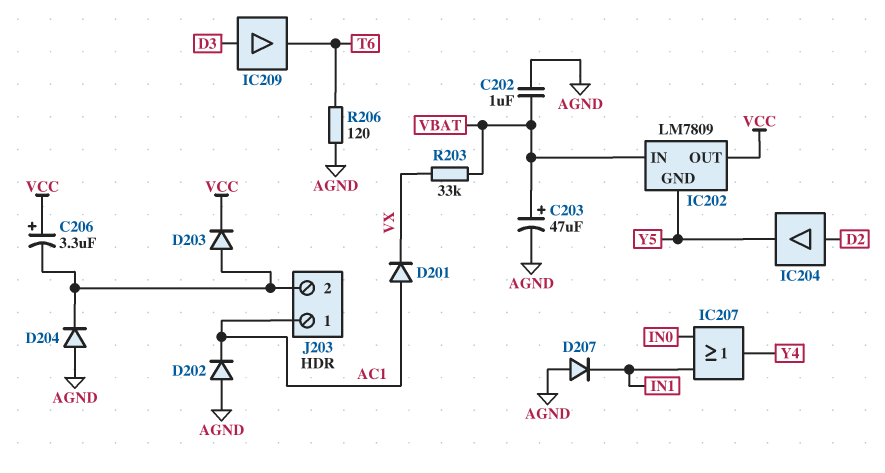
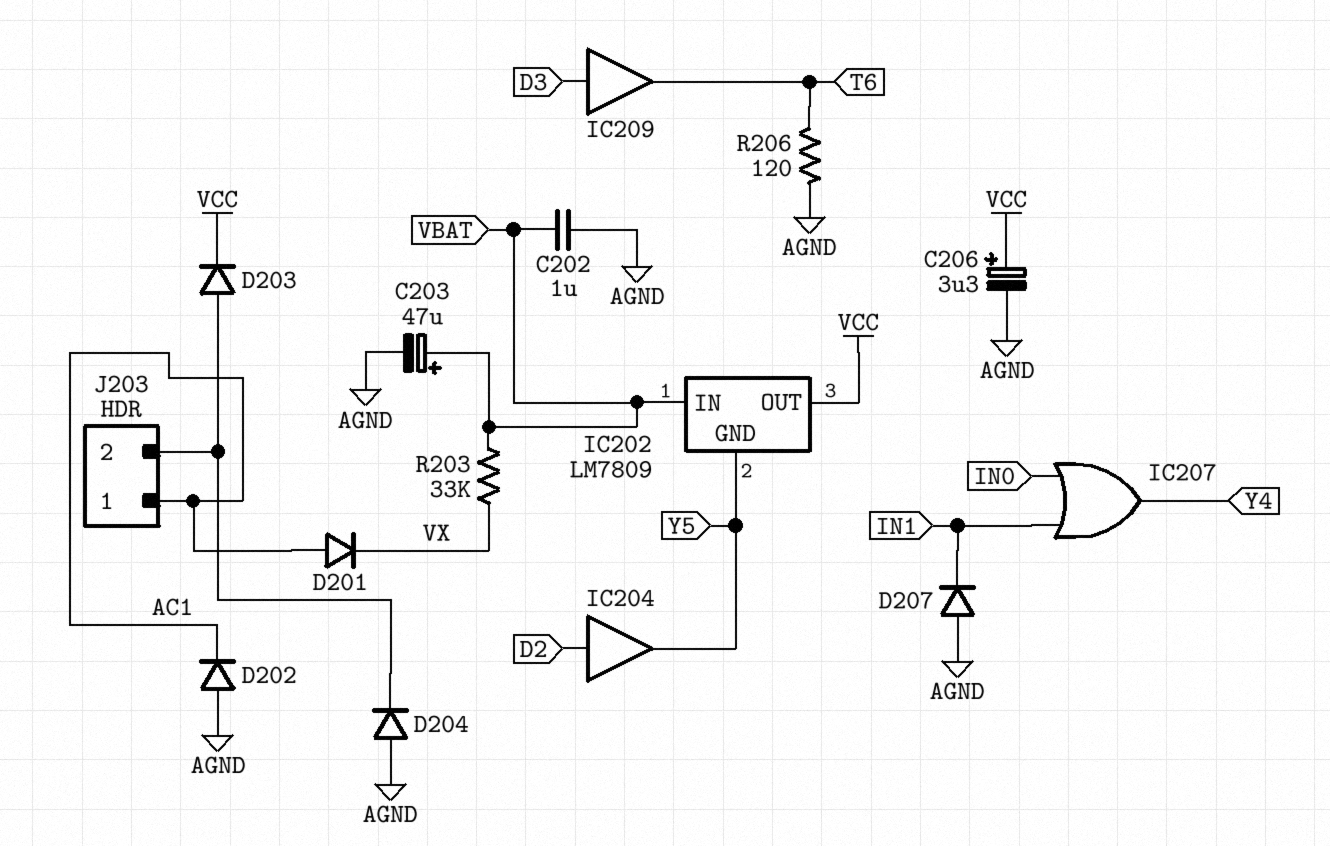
C206: 3.3uF (plus VCC, minus J203/2) -> 3.3uF (plus VCC, minus AGND)

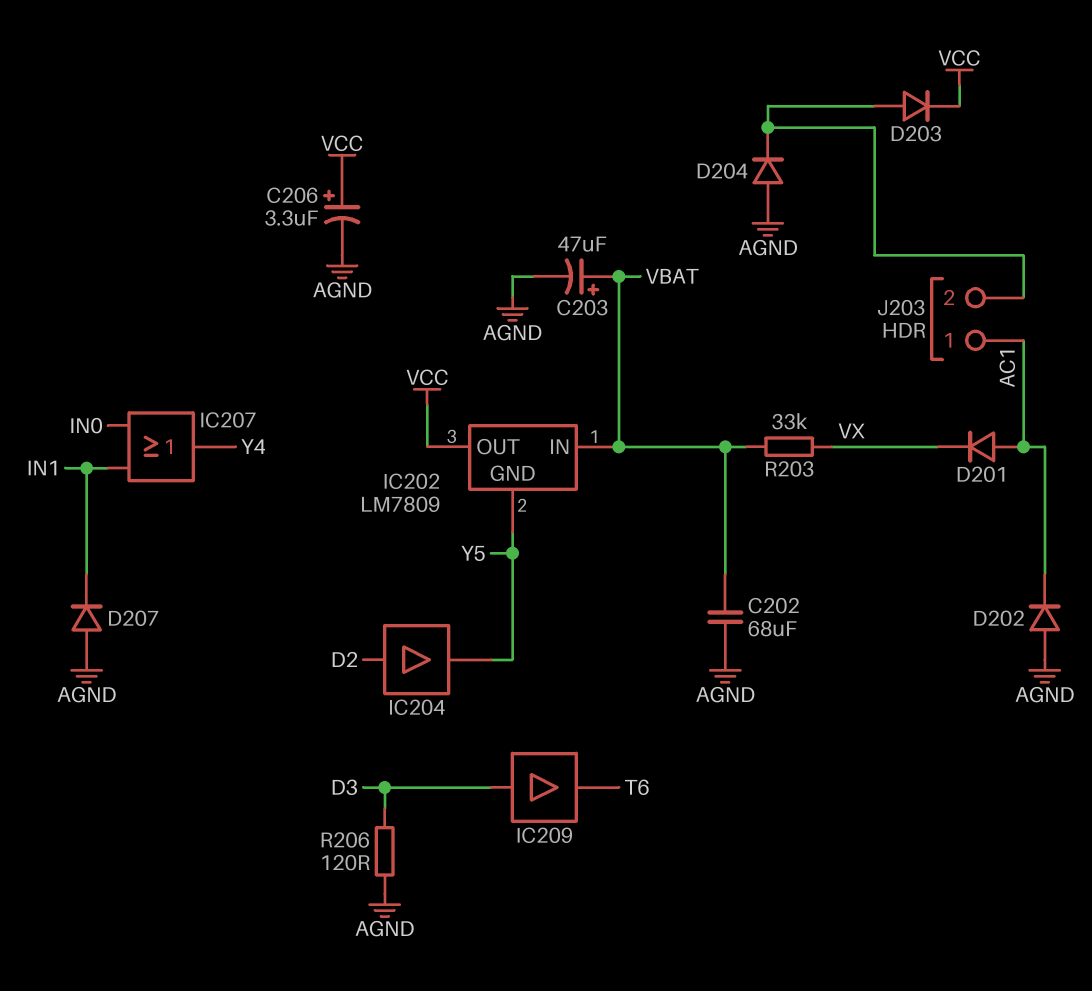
C202: 1uF (AGND, VBAT) -> 68uF (AGND, VBAT)
R206: 120 (AGND, T6) -> 120 (AGND, D3)

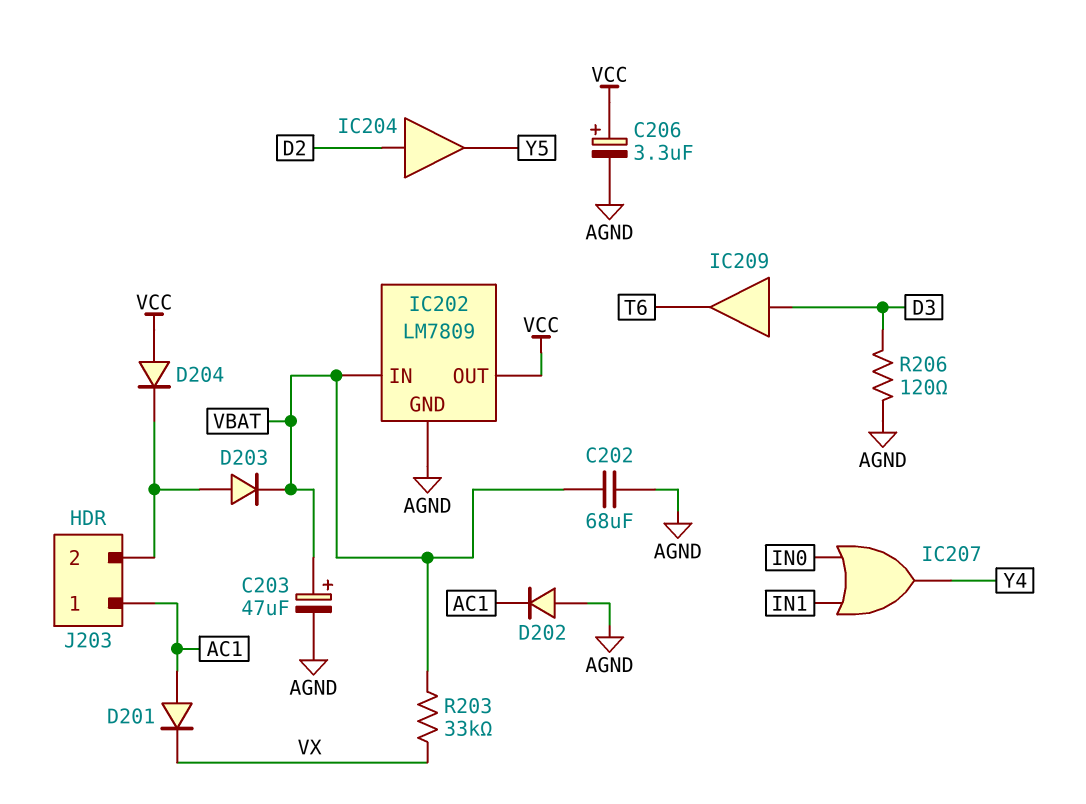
D203: diode (A J203/2, K VCC) -> diode (A J203/2, K VBAT)
D204: diode (A AGND, K J203/2) -> diode (A VCC, K J203/2)
D207: diode (A AGND, K IN1) -> none
IC202 pin GND: Y5 -> AGND

